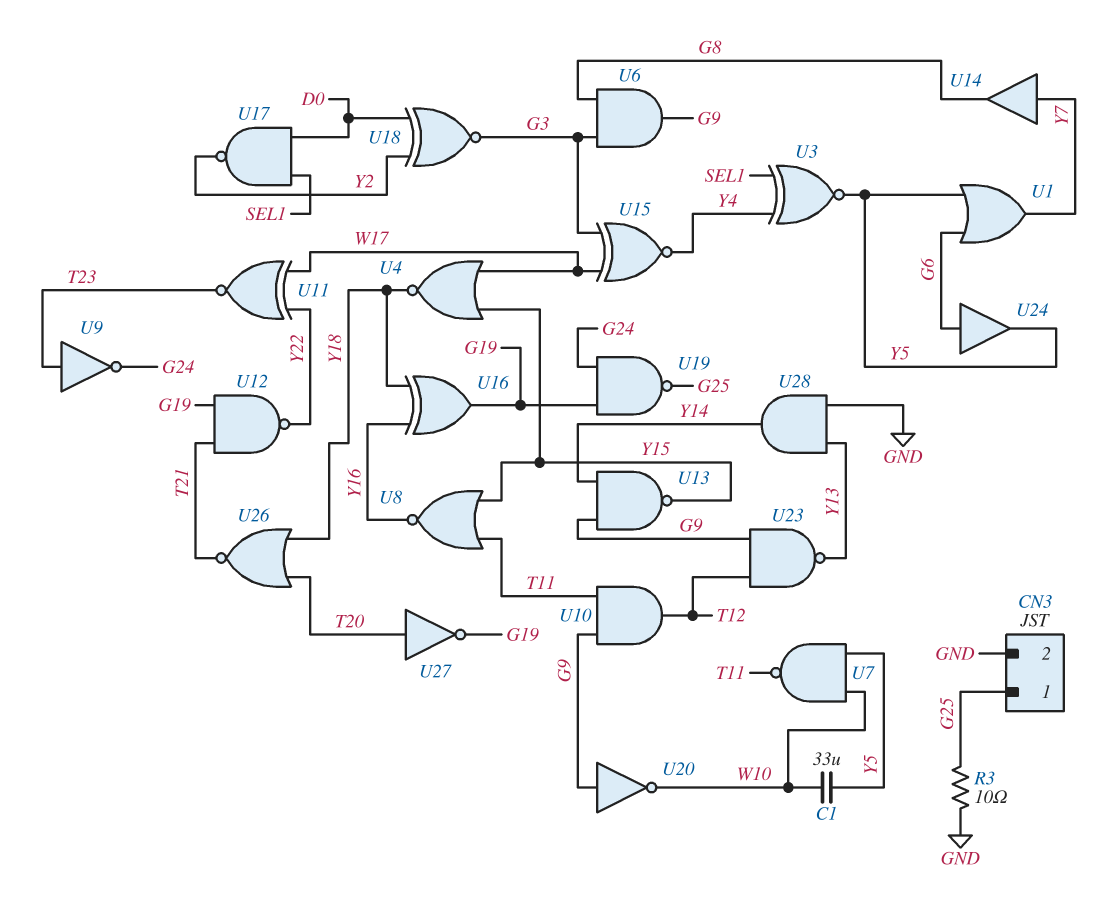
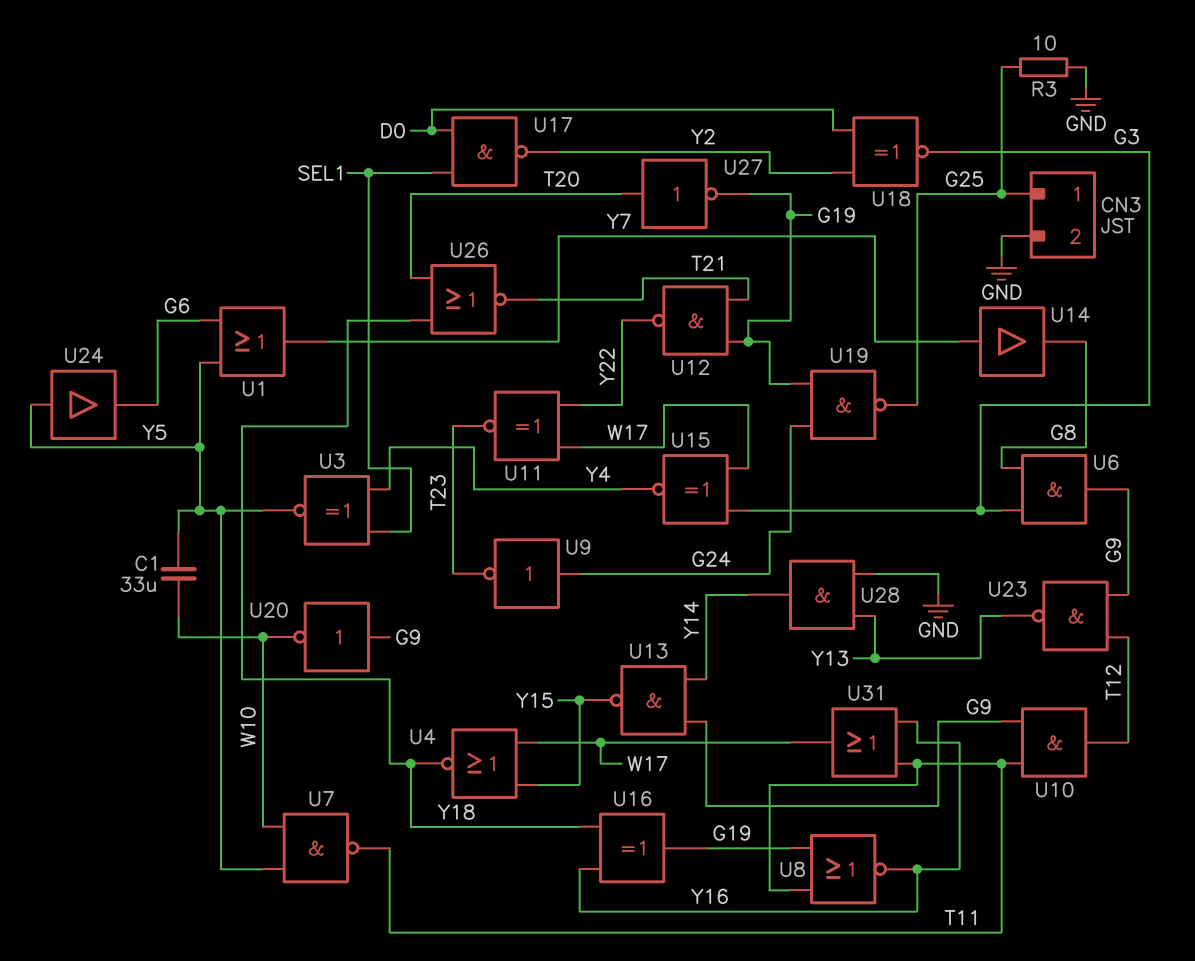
U8: NOR (in T11, in Y15, out Y16) -> NOR (in G19, in T11, out Y16)
U9: NOT (in T23, out G24) -> NOT (in G24, out T23)
U24: buffer (in G6, out Y5) -> buffer (in Y5, out G6)
U31: none -> OR (in T11, in Y16, out W17)

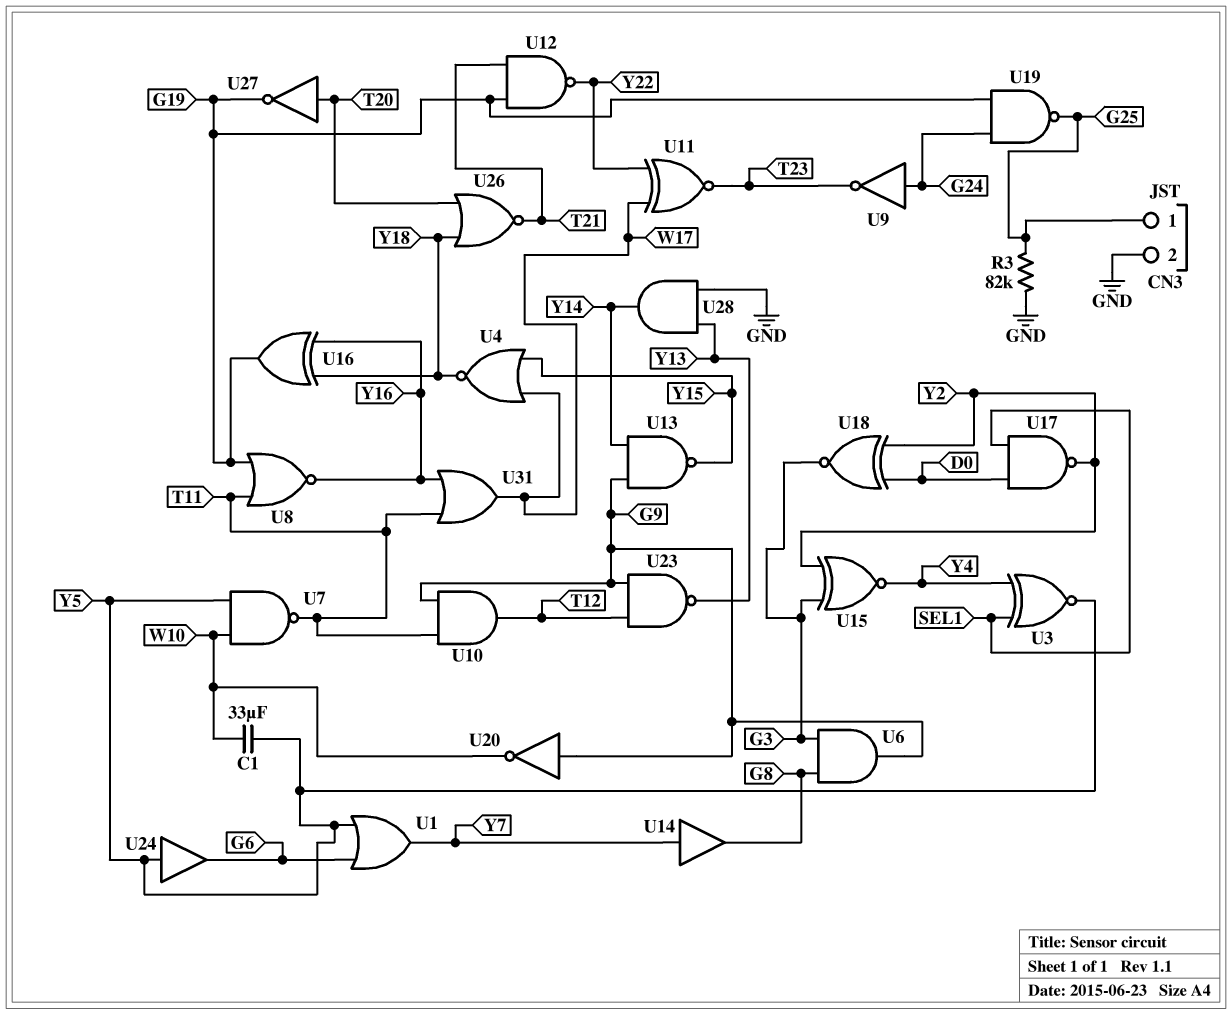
R3: 10 (G25, GND) -> 82k (G25, GND)
U15: XNOR (in G3, in W17, out Y4) -> XNOR (in G3, in Y2, out Y4)

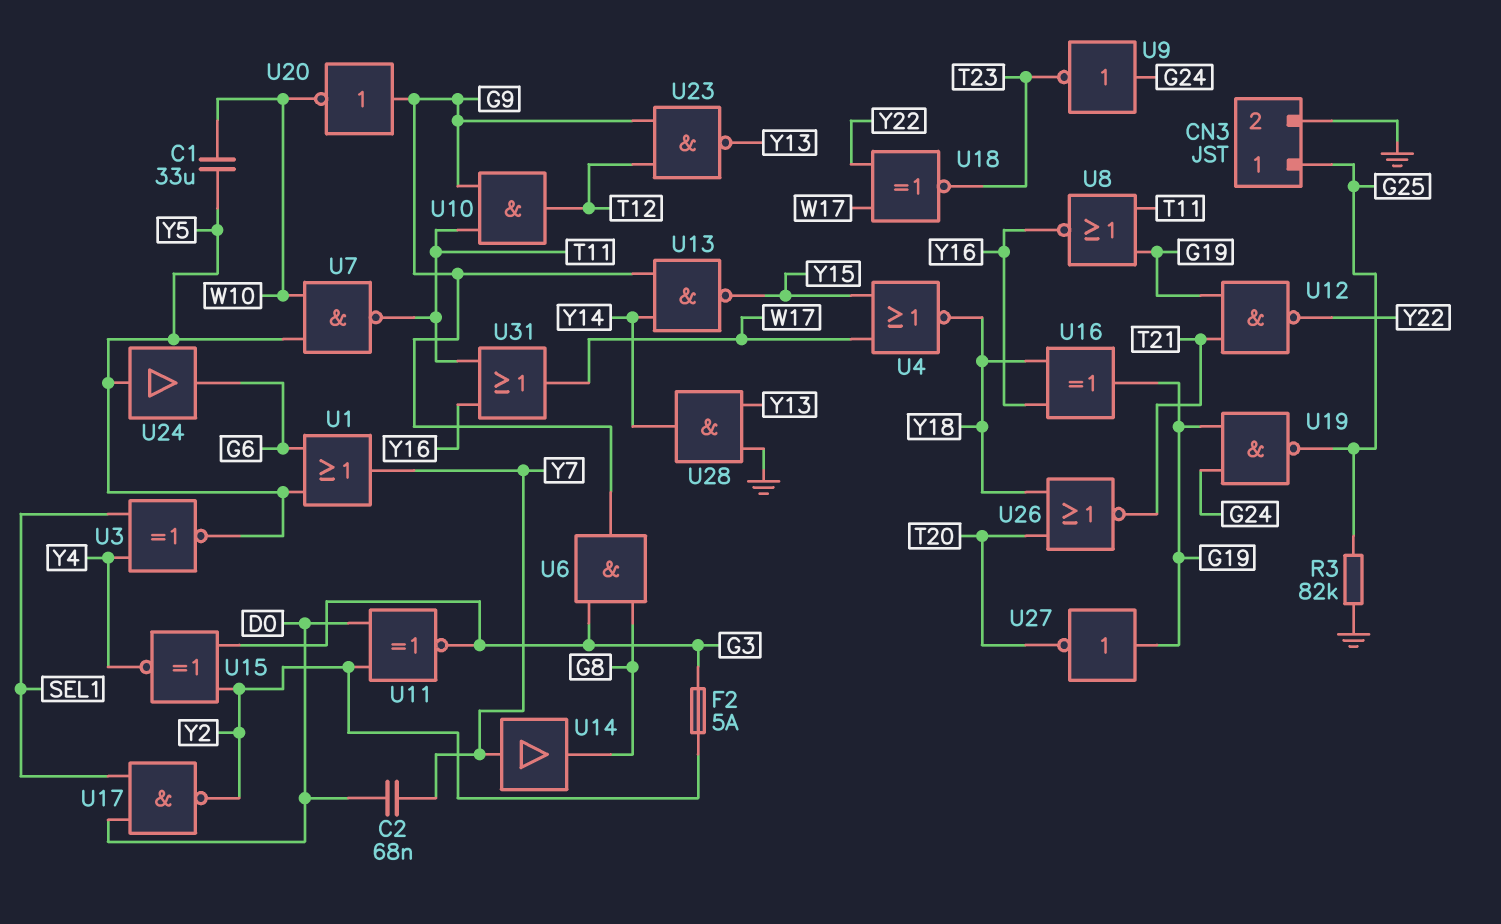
C2: none -> 68nF (D0, Y7)
F2: none -> 5A (G3, Y2)
U11: XNOR (in W17, in Y22, out T23) -> XNOR (in D0, in Y2, out G3)
U18: XNOR (in D0, in Y2, out G3) -> XNOR (in W17, in Y22, out T23)
U27: NOT (in T20, out G19) -> NOT (in G19, out T20)

